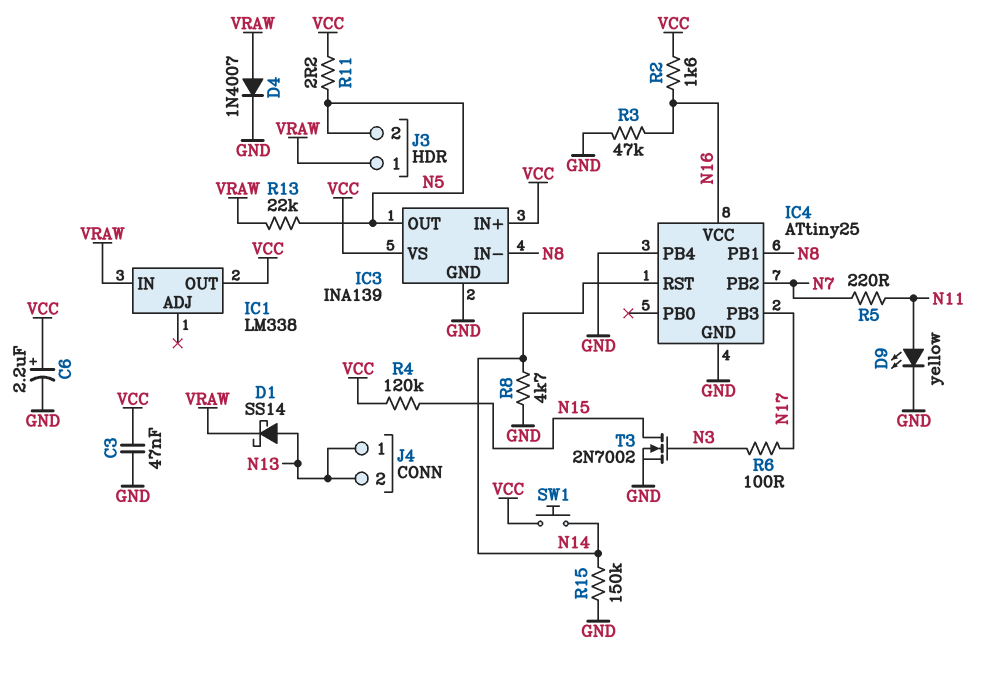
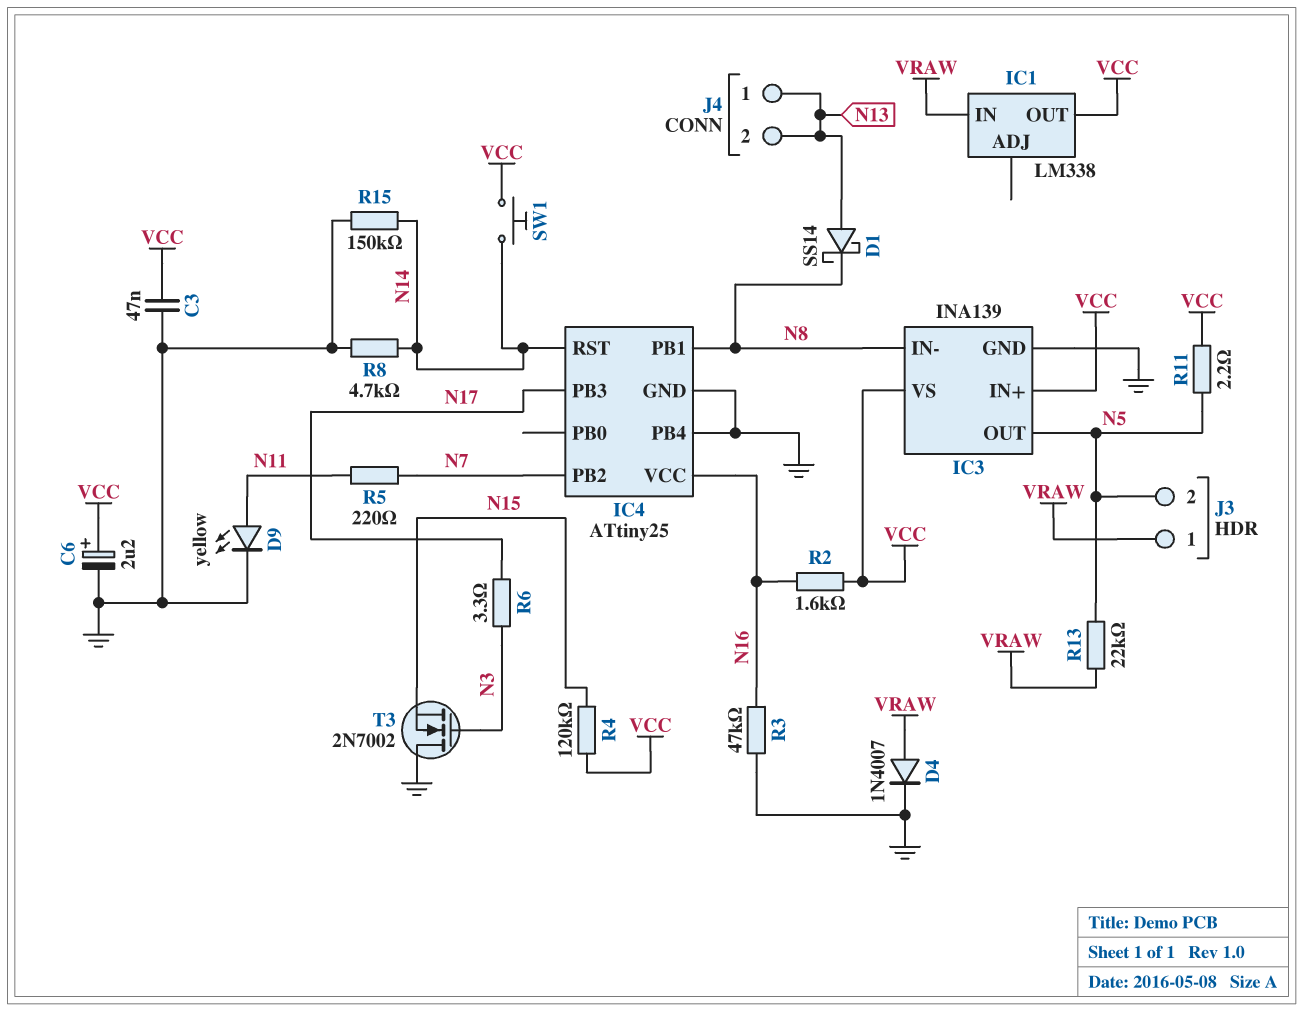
D1: schottky SS14 (A N13, K VRAW) -> schottky SS14 (A N13, K N8)
R6: 100 (N3, N17) -> 3.3 (N3, N17)
T3: NMOS 2N7002 (G N3, D N15, S GND) -> NMOS 2N7002 (G N3, D GND, S N15)

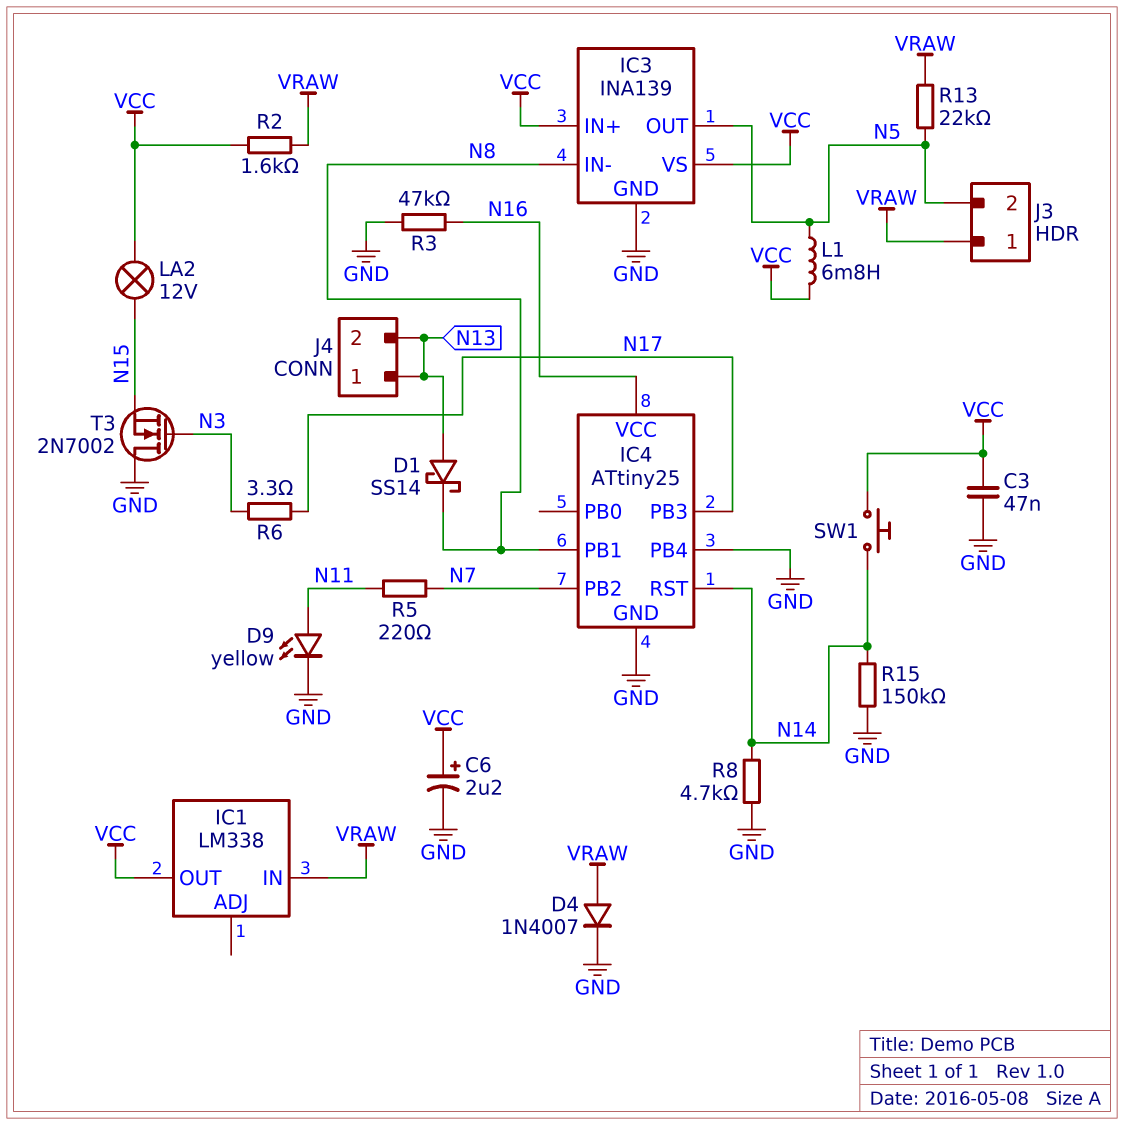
L1: none -> 6.8mH (N5, VCC)
LA2: none -> lamp 12V (N15, VCC)
R2: 1.6k (N16, VCC) -> 1.6k (VCC, VRAW)
R4: 120k (N15, VCC) -> none
R11: 2.2 (N5, VCC) -> none

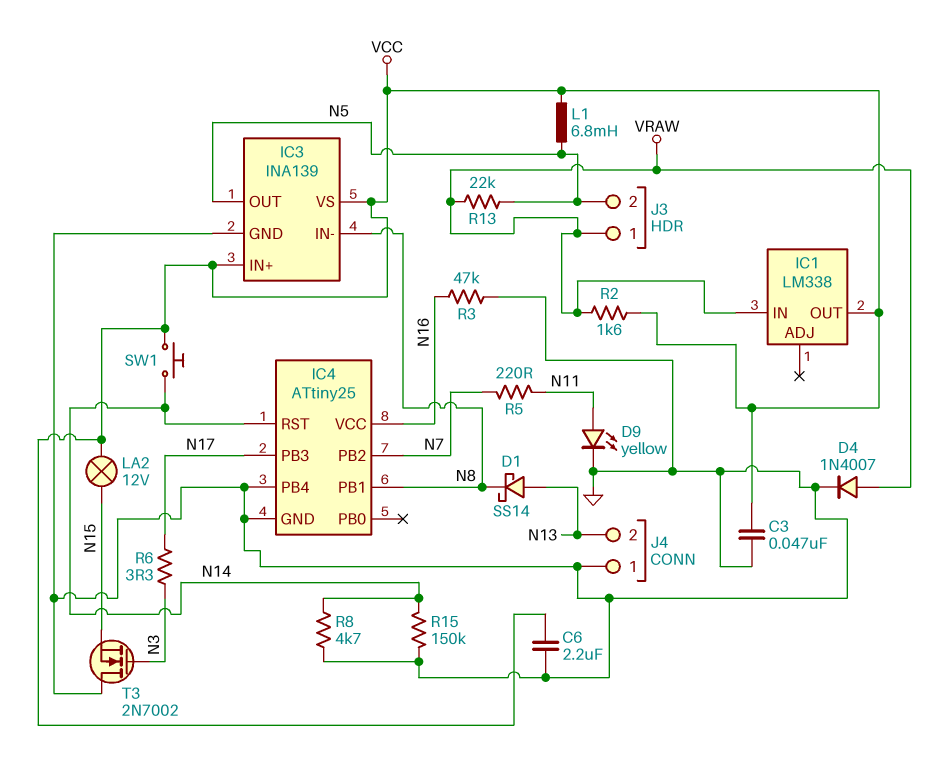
C6: 2.2uF (plus VCC, minus GND) -> 2.2uF (GND, VCC)
J4 pin 1: N13 -> GND

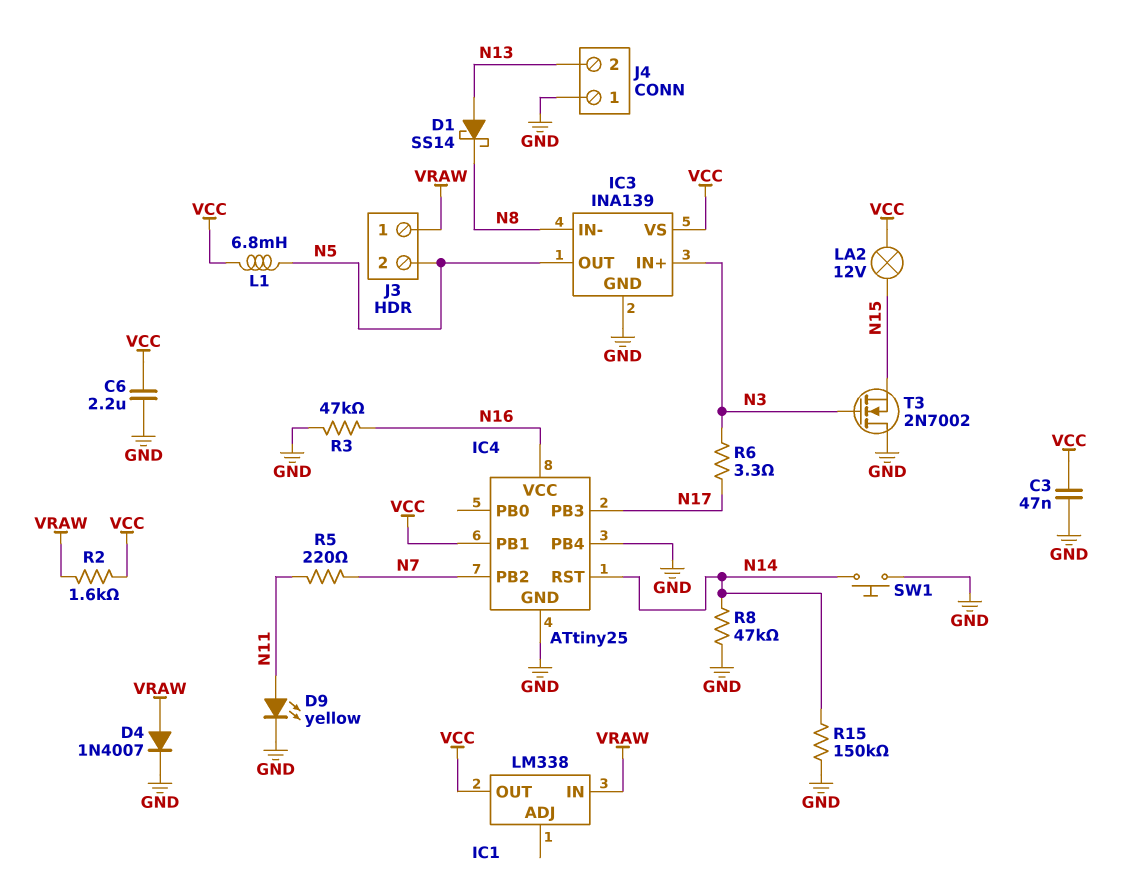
IC3 pin IN+: VCC -> N3
IC4 pin PB1: N8 -> VCC
R8: 4.7k (GND, N14) -> 47k (GND, N14)
R13: 22k (N5, VRAW) -> none
SW1: button (N14, VCC) -> button (GND, N14)

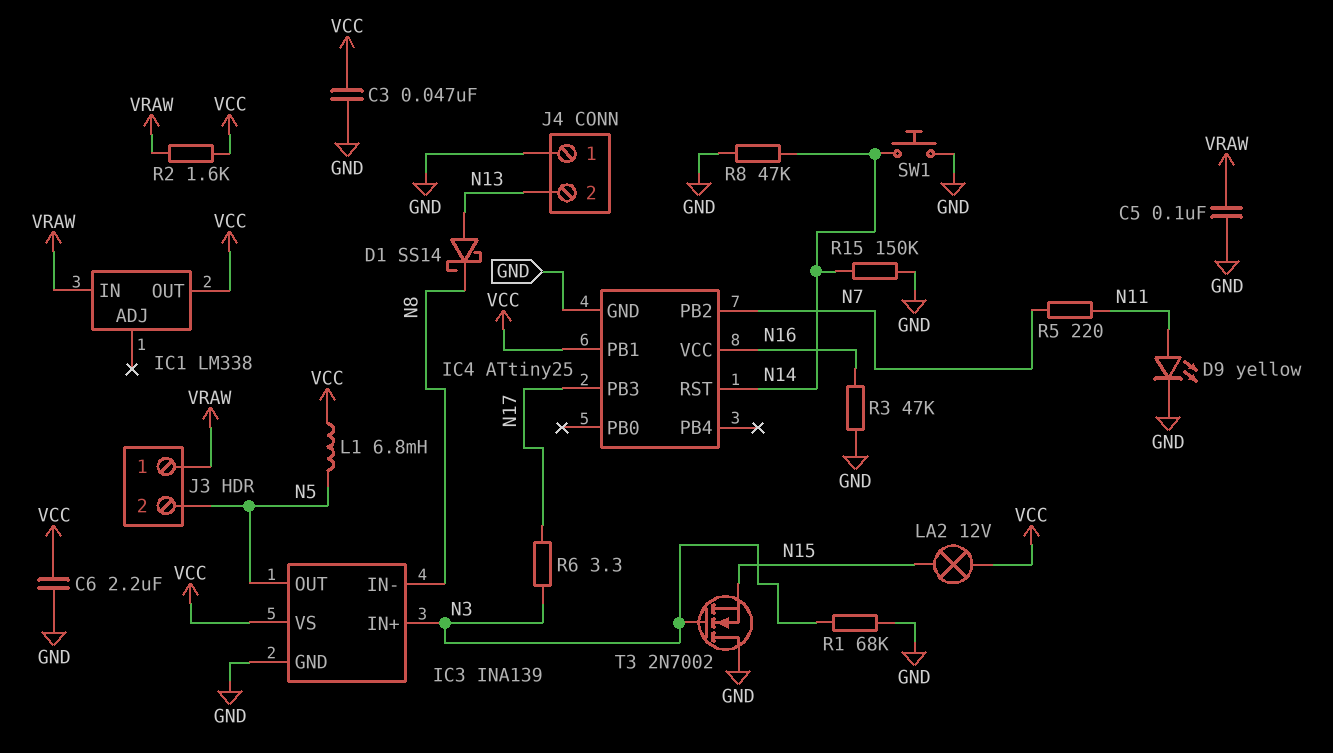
C5: none -> 100nF (GND, VRAW)
D4: diode 1N4007 (A VRAW, K GND) -> none
IC4 pin PB4: GND -> none
R1: none -> 68k (GND, N3)

